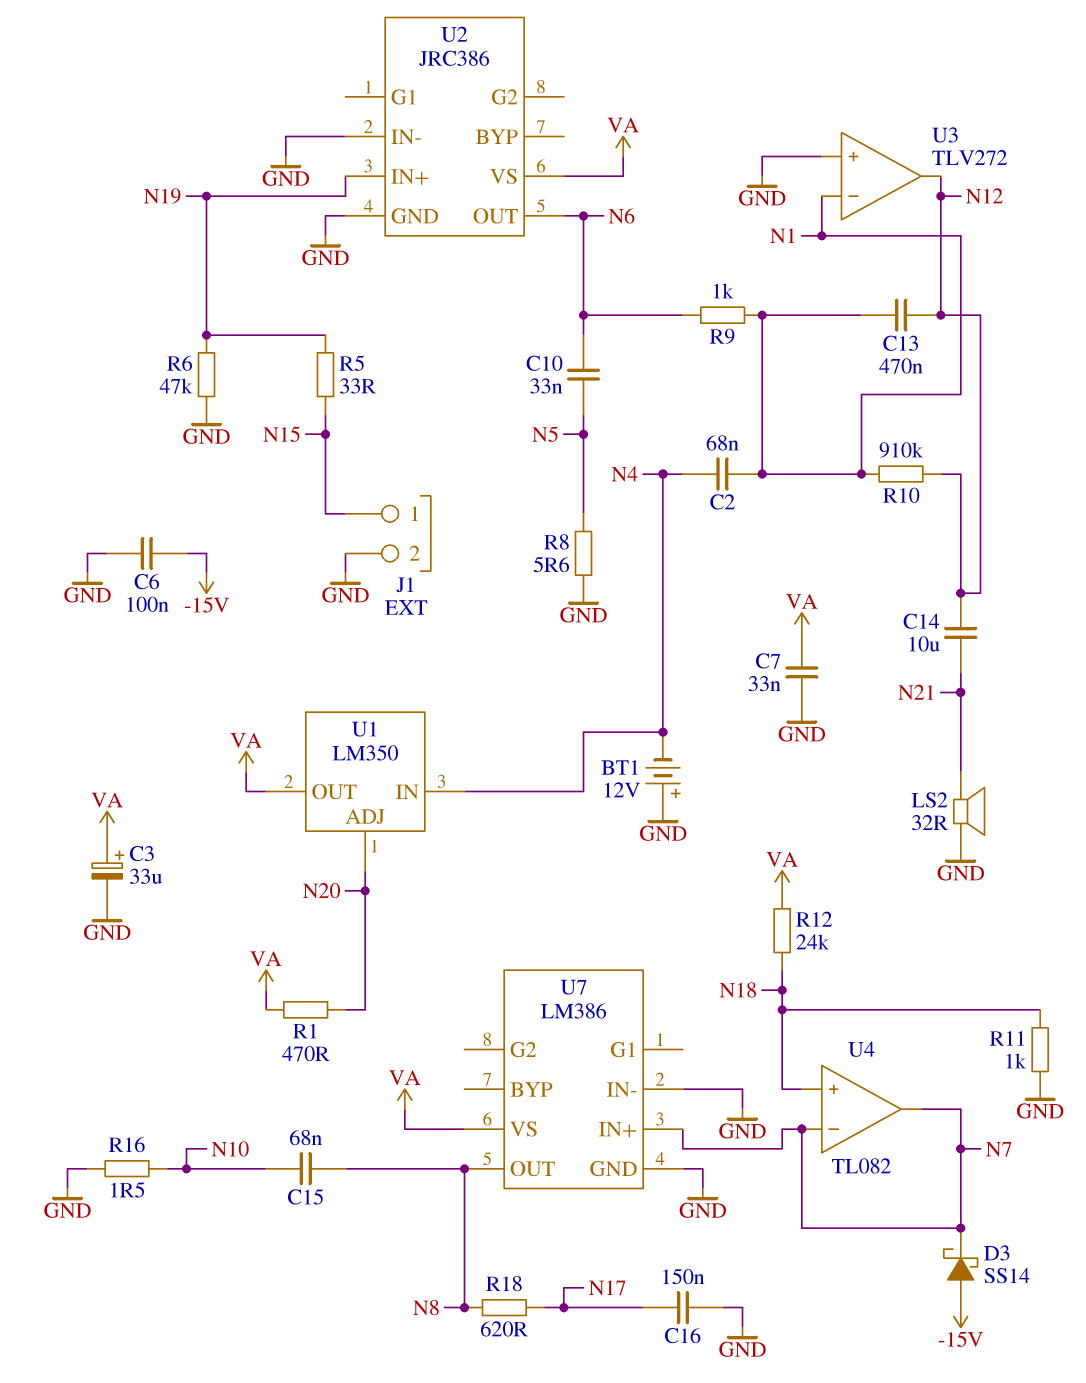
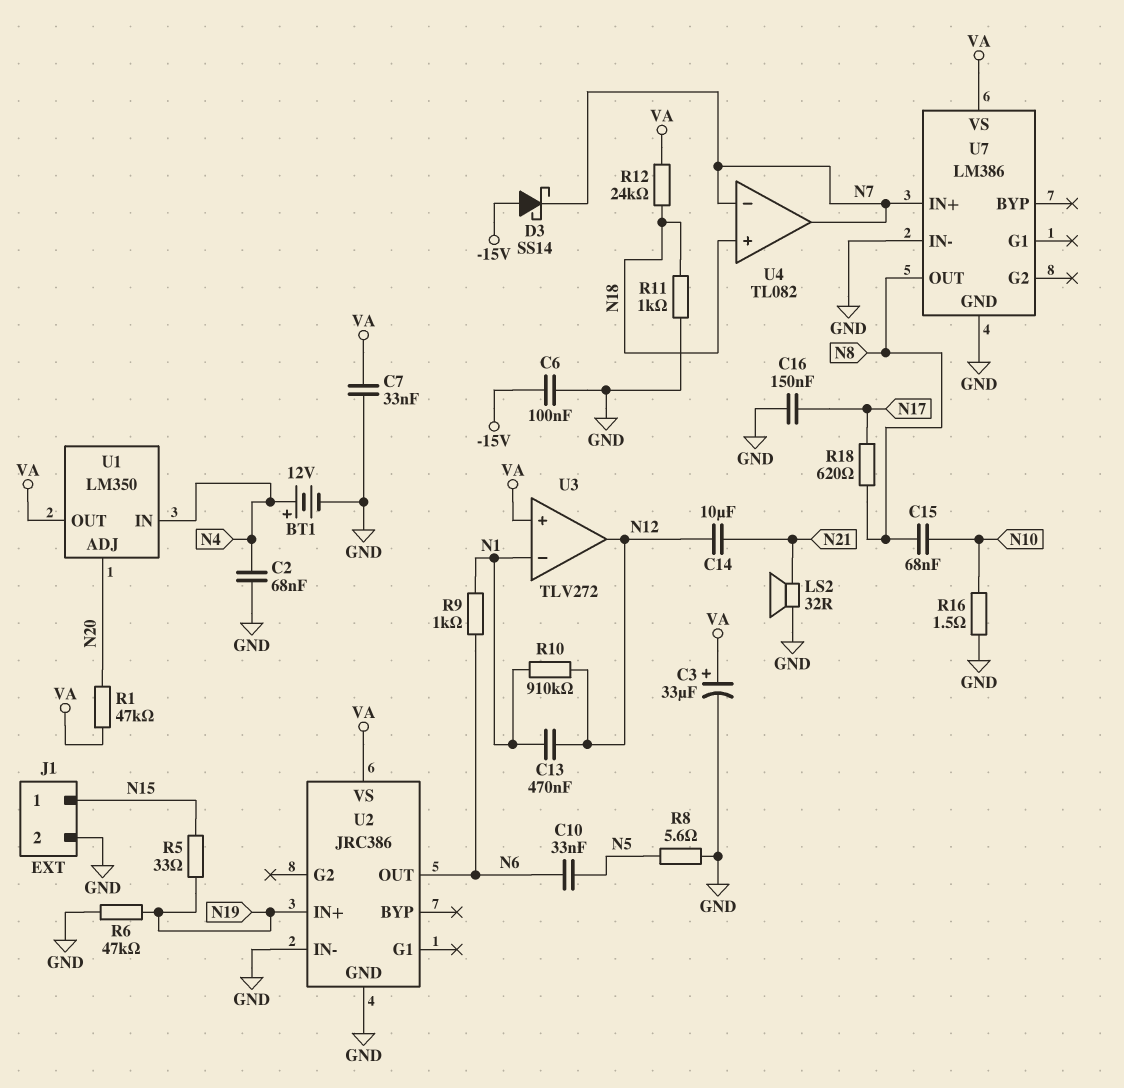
BT1: 12V (plus GND, minus N4) -> 12V (plus N4, minus GND)
C2: 68nF (N1, N4) -> 68nF (GND, N4)
R1: 470 (N20, VA) -> 47k (N20, VA)
U3 pin in+: GND -> VA

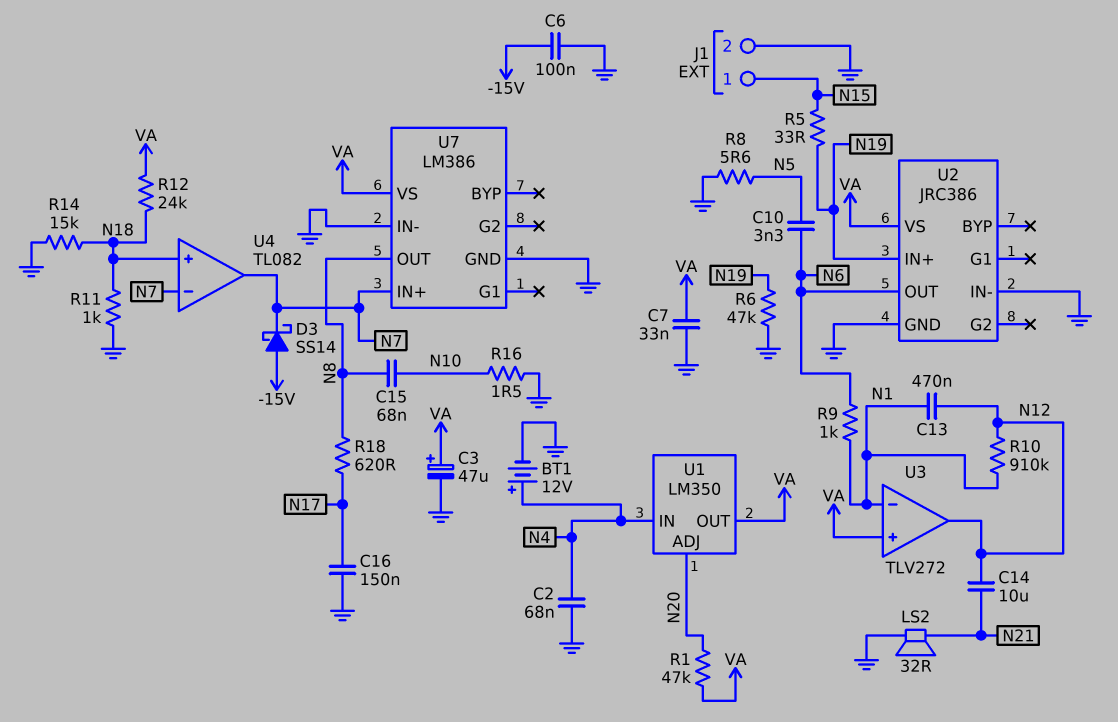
C3: 33uF (plus VA, minus GND) -> 47uF (plus VA, minus GND)
C10: 33nF (N5, N6) -> 3.3nF (N5, N6)
R14: none -> 15k (GND, N18)

